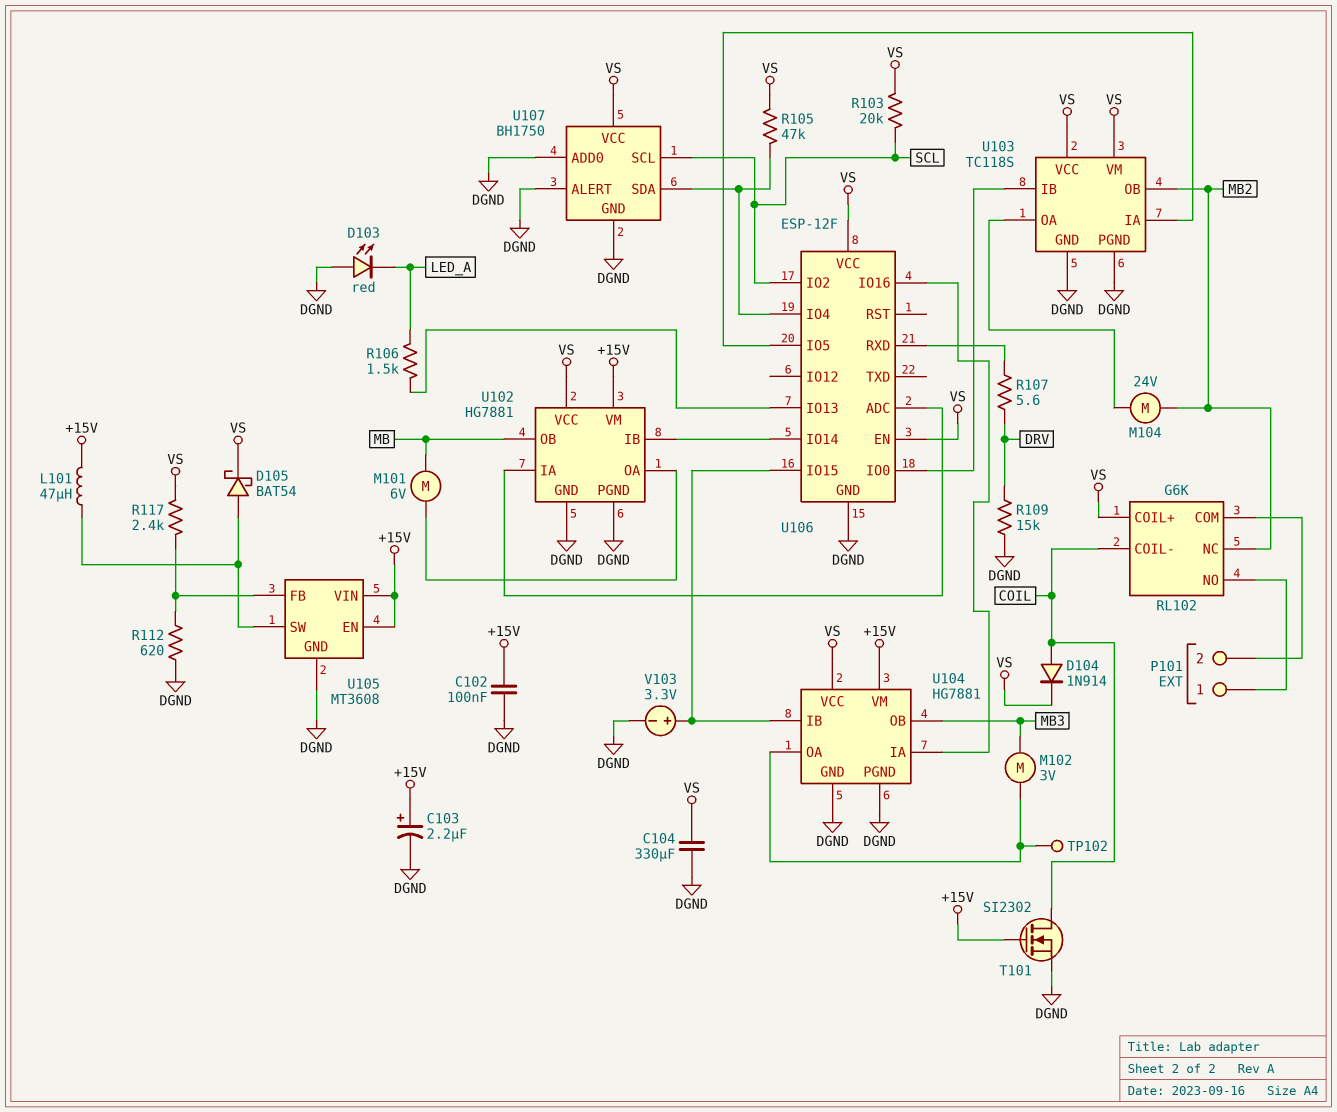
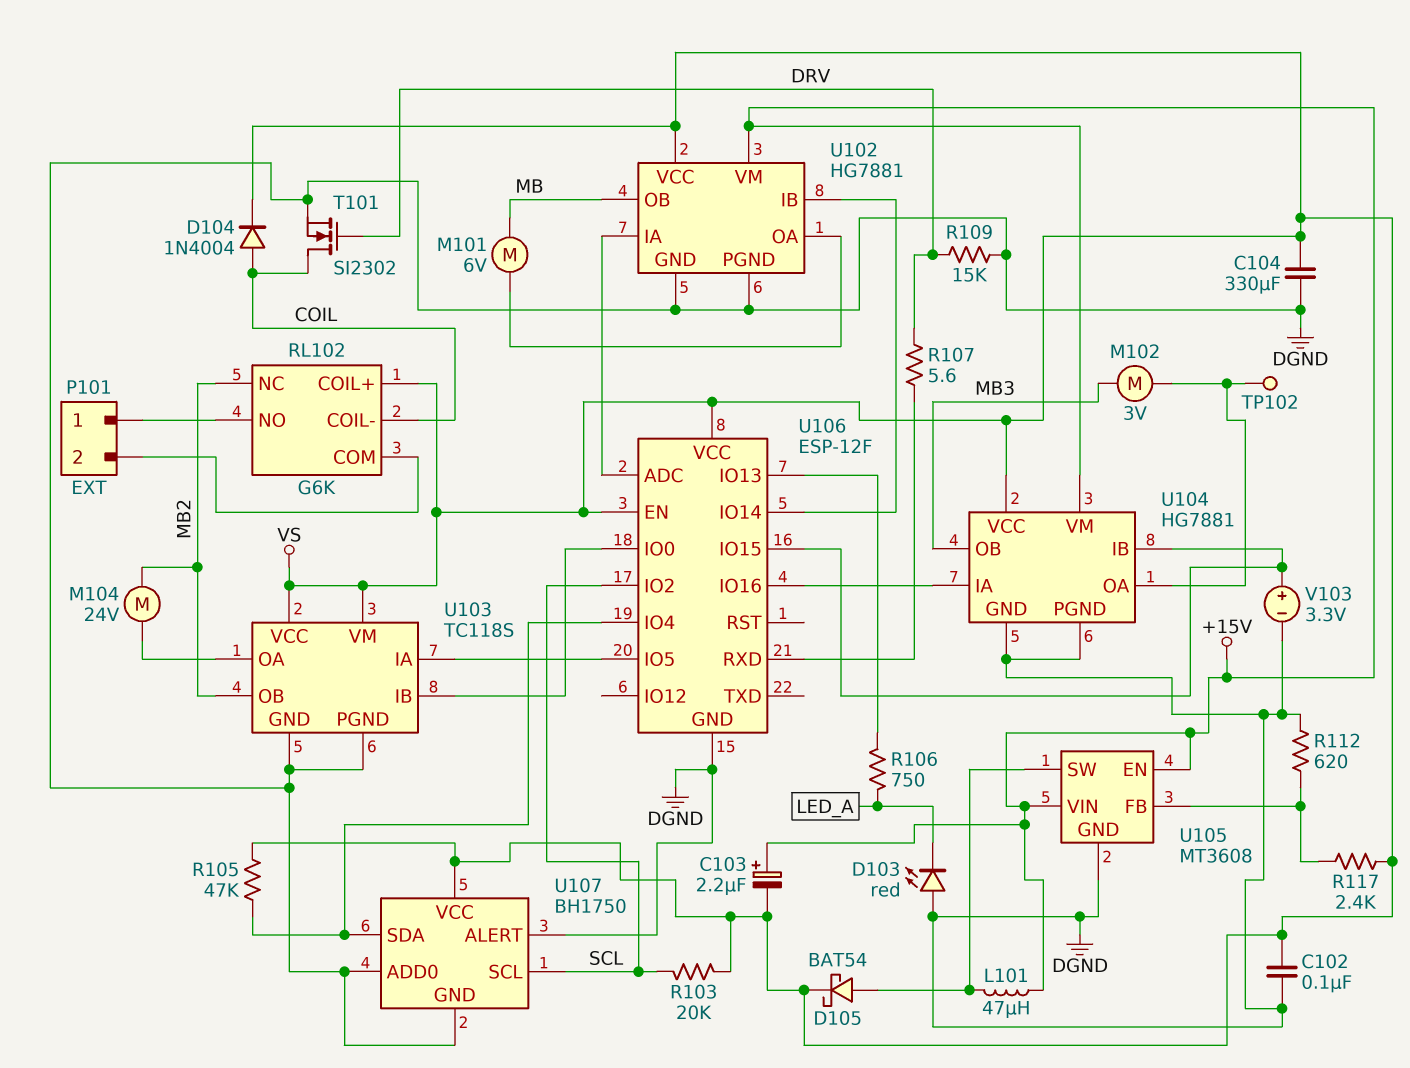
C102: 100nF (+15V, DGND) -> 100nF (DGND, VS)
C103: 2.2uF (plus +15V, minus DGND) -> 2.2uF (plus +15V, minus VS)
D104: diode 1N914 (A COIL, K VS) -> diode 1N4004 (A COIL, K VS)
R106: 1.5k (LED_A, U106/IO13) -> 750 (LED_A, U106/IO13)
T101: NMOS SI2302 (G +15V, D COIL, S DGND) -> NMOS SI2302 (G DRV, D COIL, S DGND)

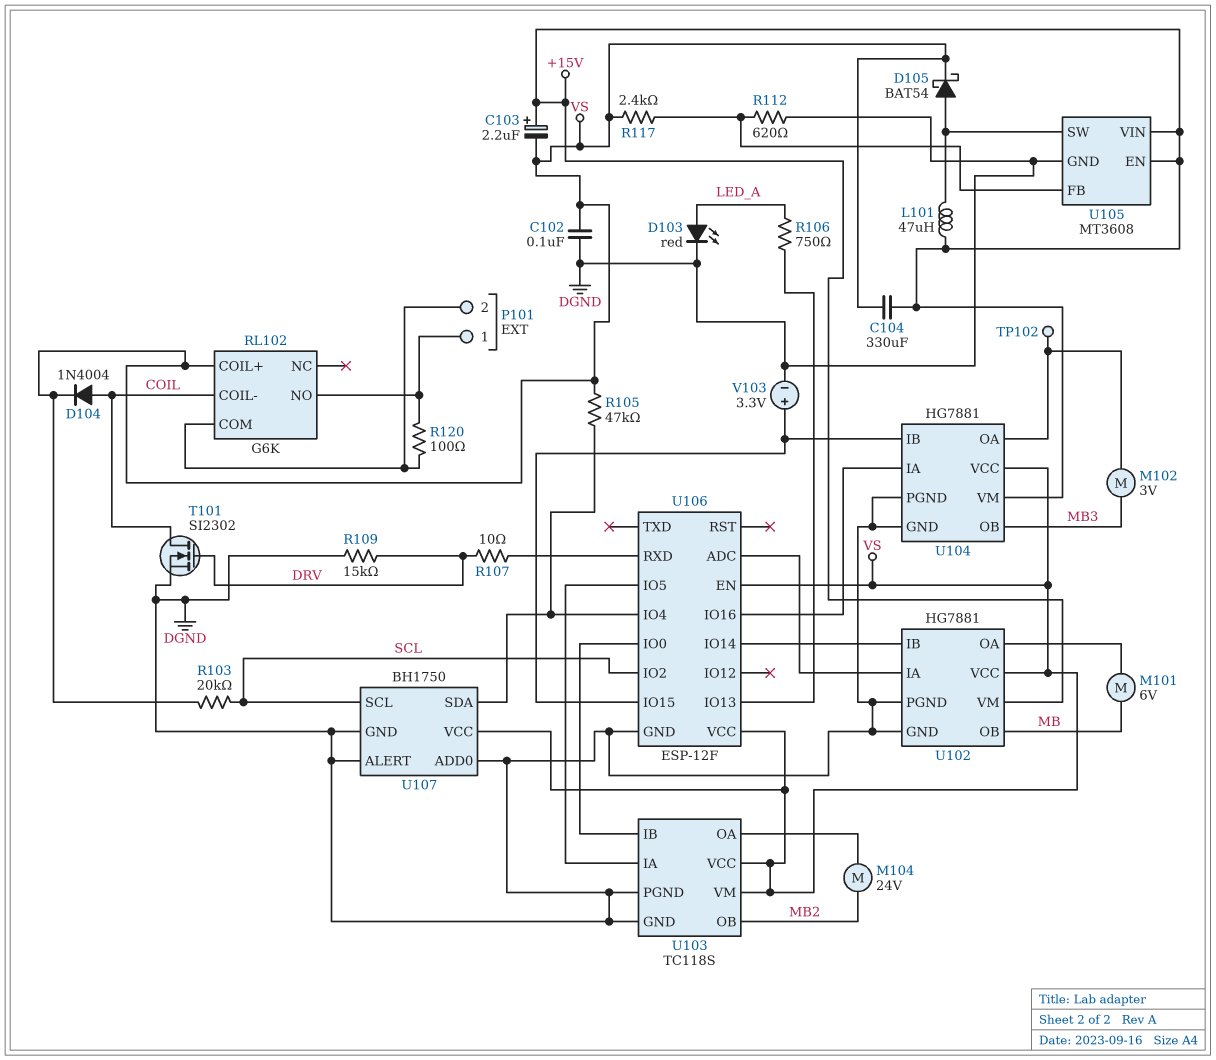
C104: 330uF (DGND, VS) -> 330uF (+15V, VS)
D103: LED red (A DGND, K LED_A) -> LED red (A LED_A, K DGND)
R107: 5.6 (DRV, U106/RXD) -> 10 (DRV, U106/RXD)
R120: none -> 100 (P101/1, P101/2)
RL102 pin NC: MB2 -> none

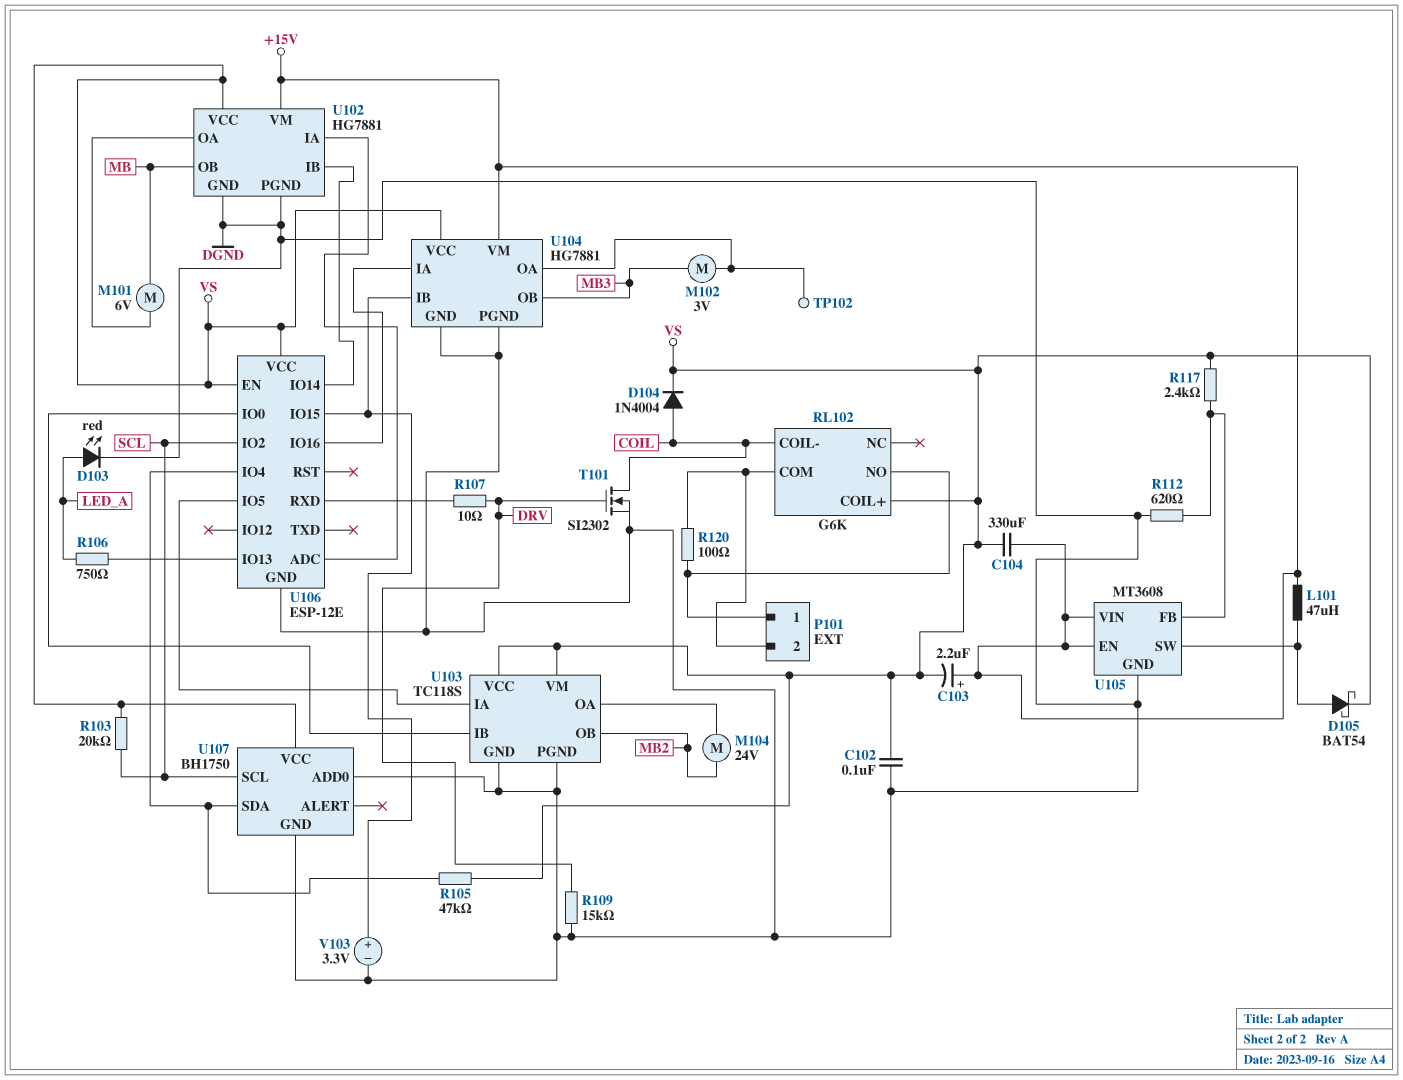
U106: ESP-12F -> ESP-12E
U107 pin ALERT: DGND -> none

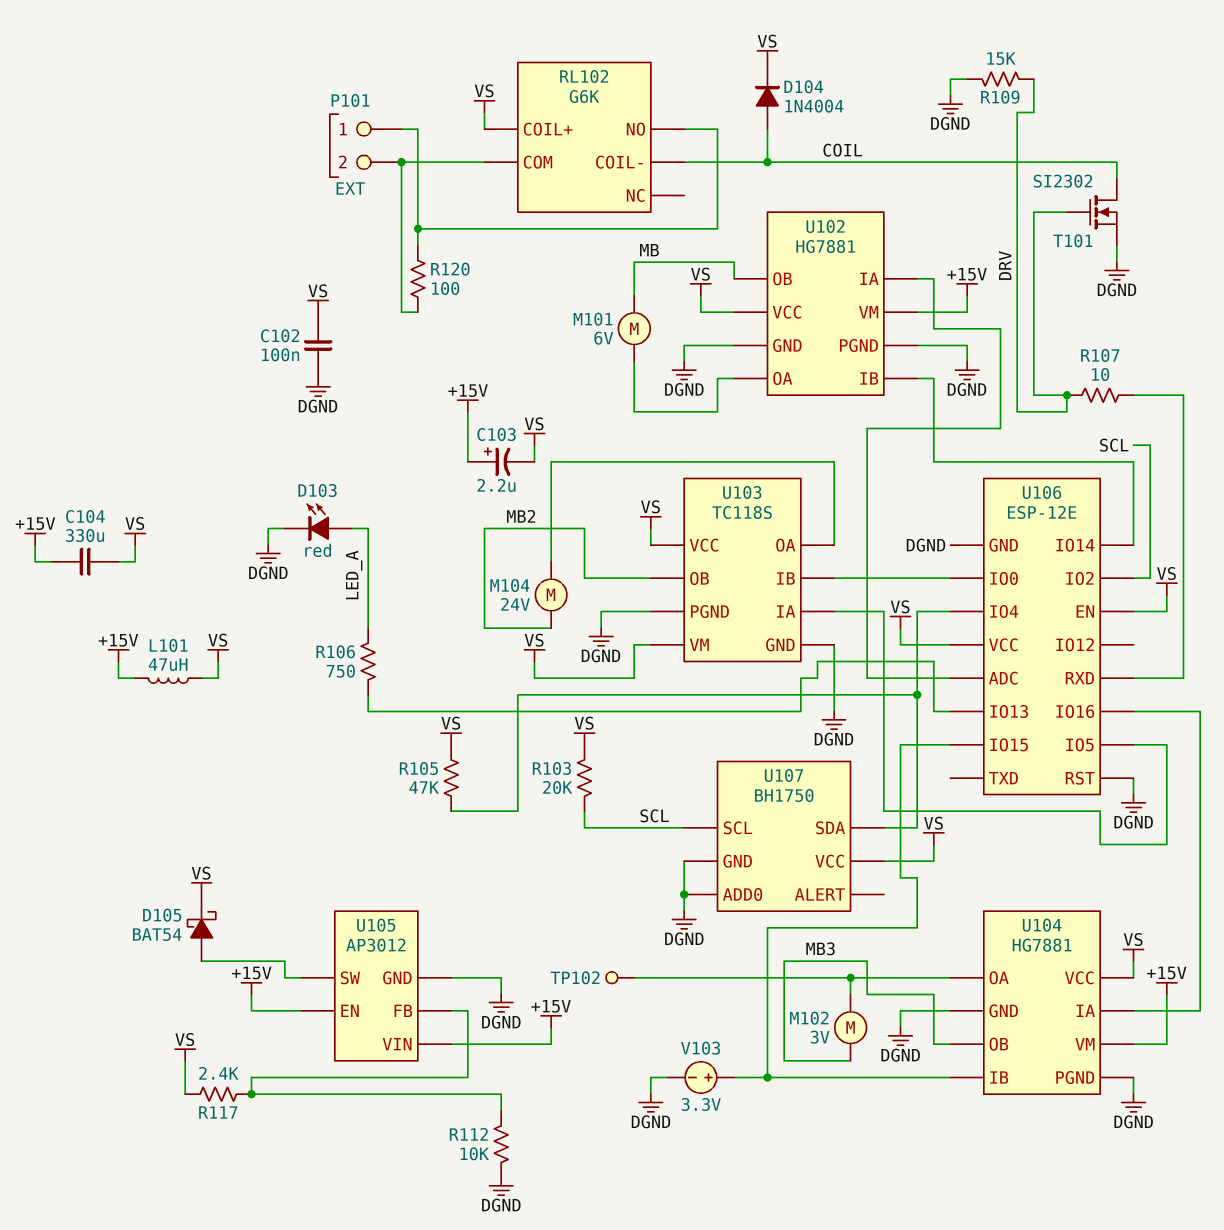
L101: 47uH (+15V, U105/SW) -> 47uH (+15V, VS)
R112: 620 (DGND, U105/FB) -> 10k (DGND, U105/FB)
U105: MT3608 -> AP3012
U106 pin RST: none -> DGND

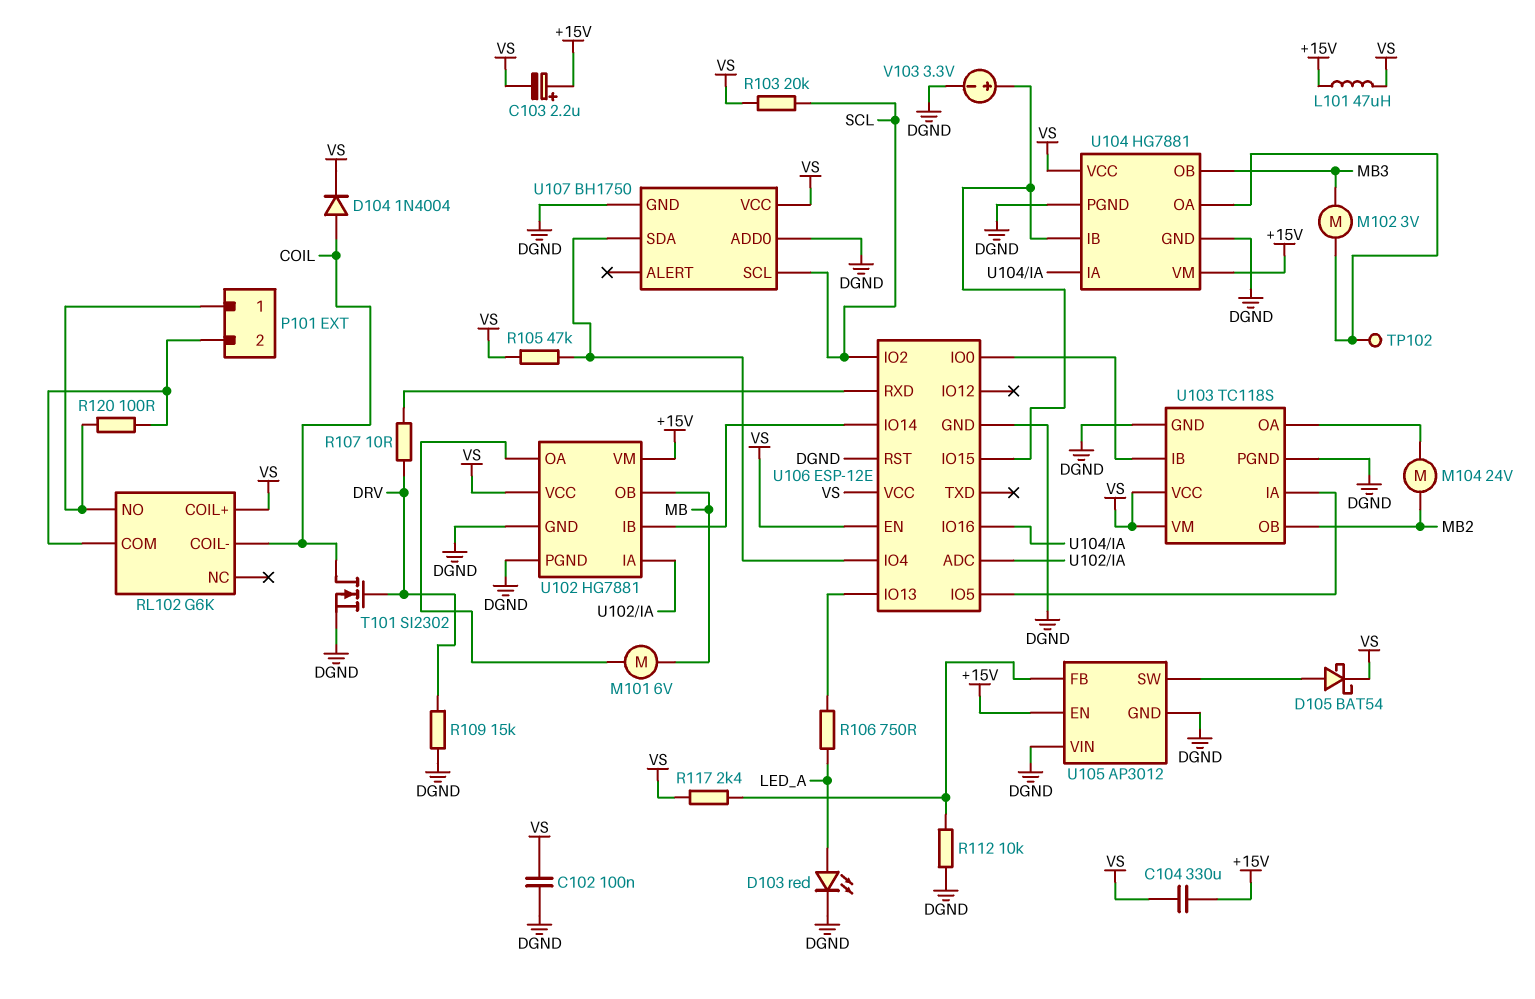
U105 pin VIN: +15V -> DGND

